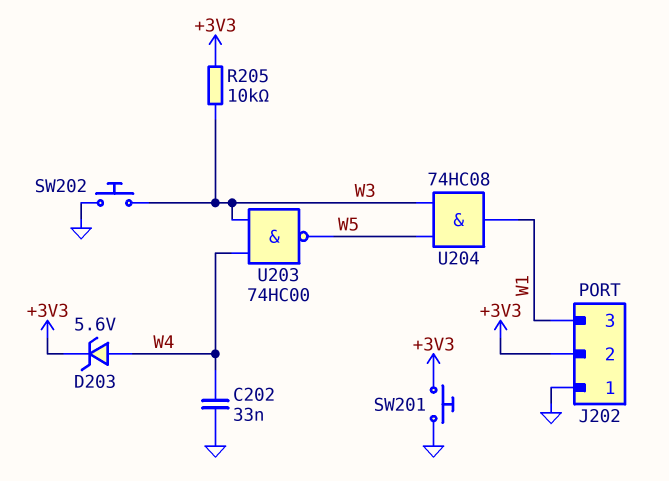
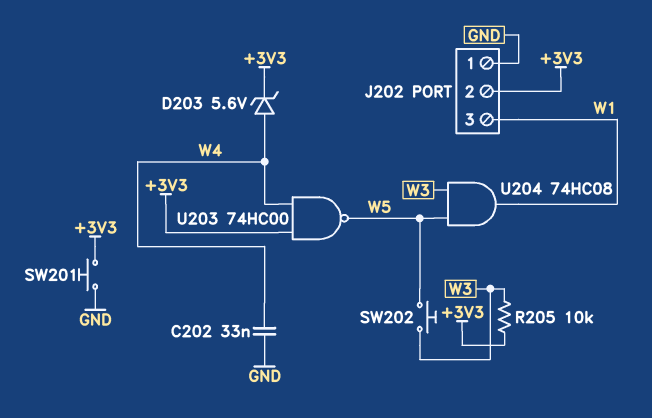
SW202: button (GND, W3) -> button (W3, W5)
U203: NAND 74HC00 (in W3, in W4, out W5) -> NAND 74HC00 (in +3V3, in W4, out W5)

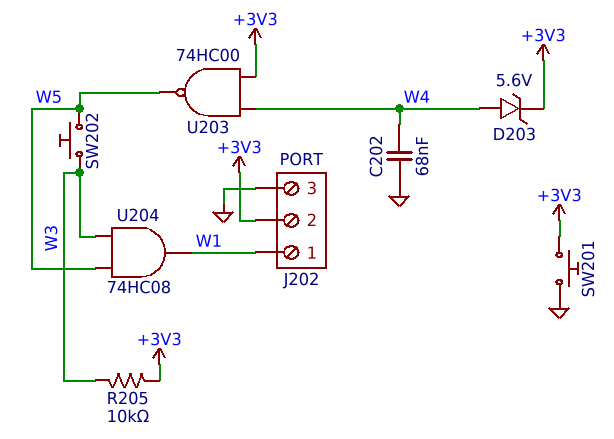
C202: 33nF (GND, W4) -> 68nF (GND, W4)
J202 pin 1: GND -> W1
J202 pin 3: W1 -> GND

